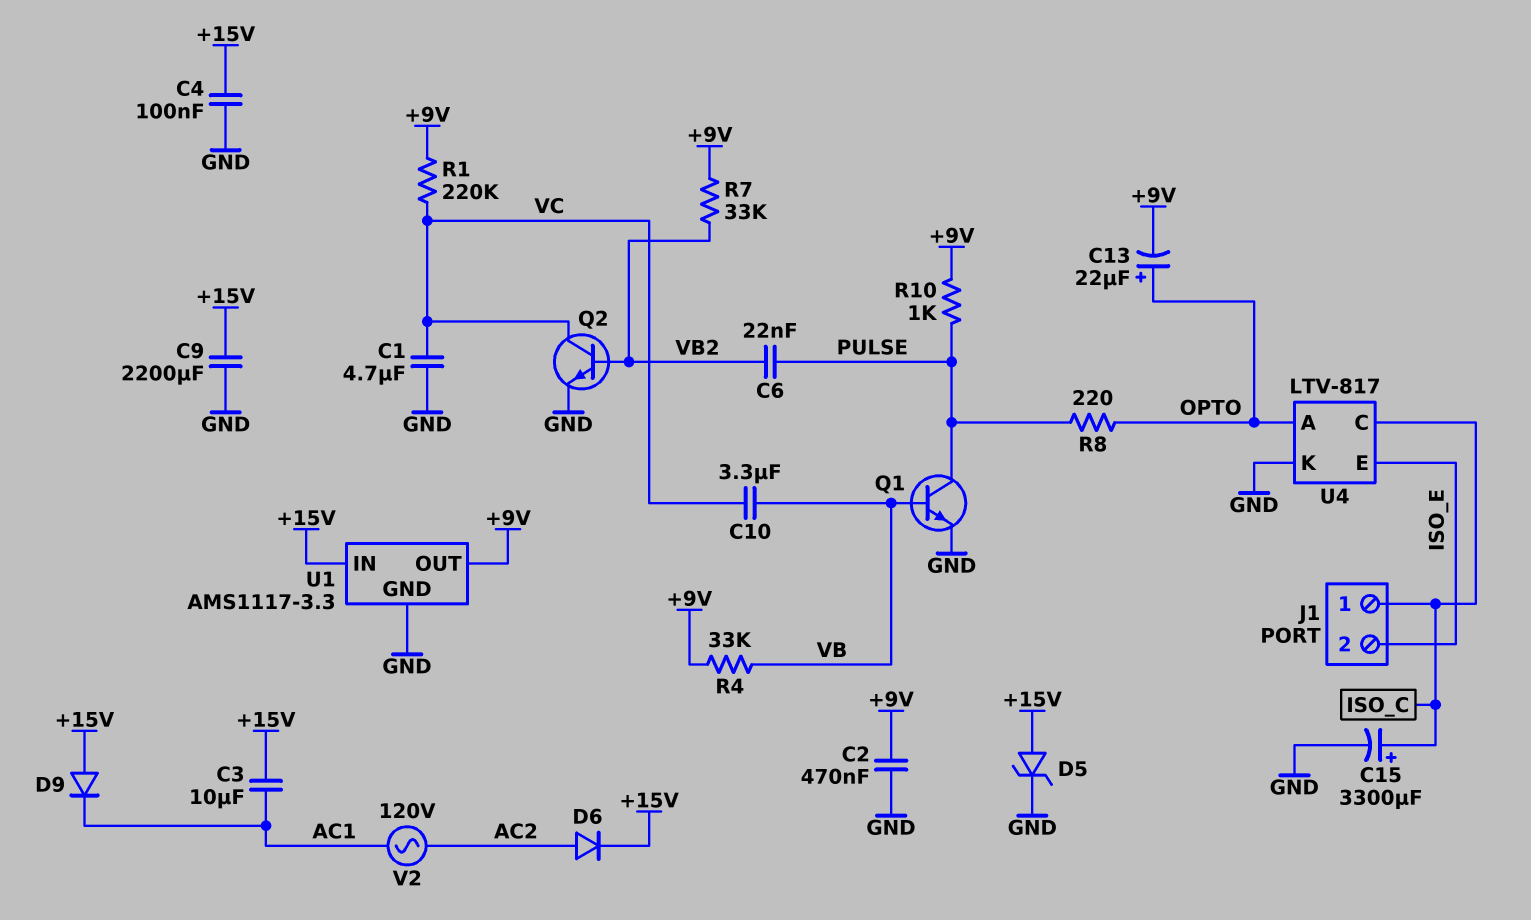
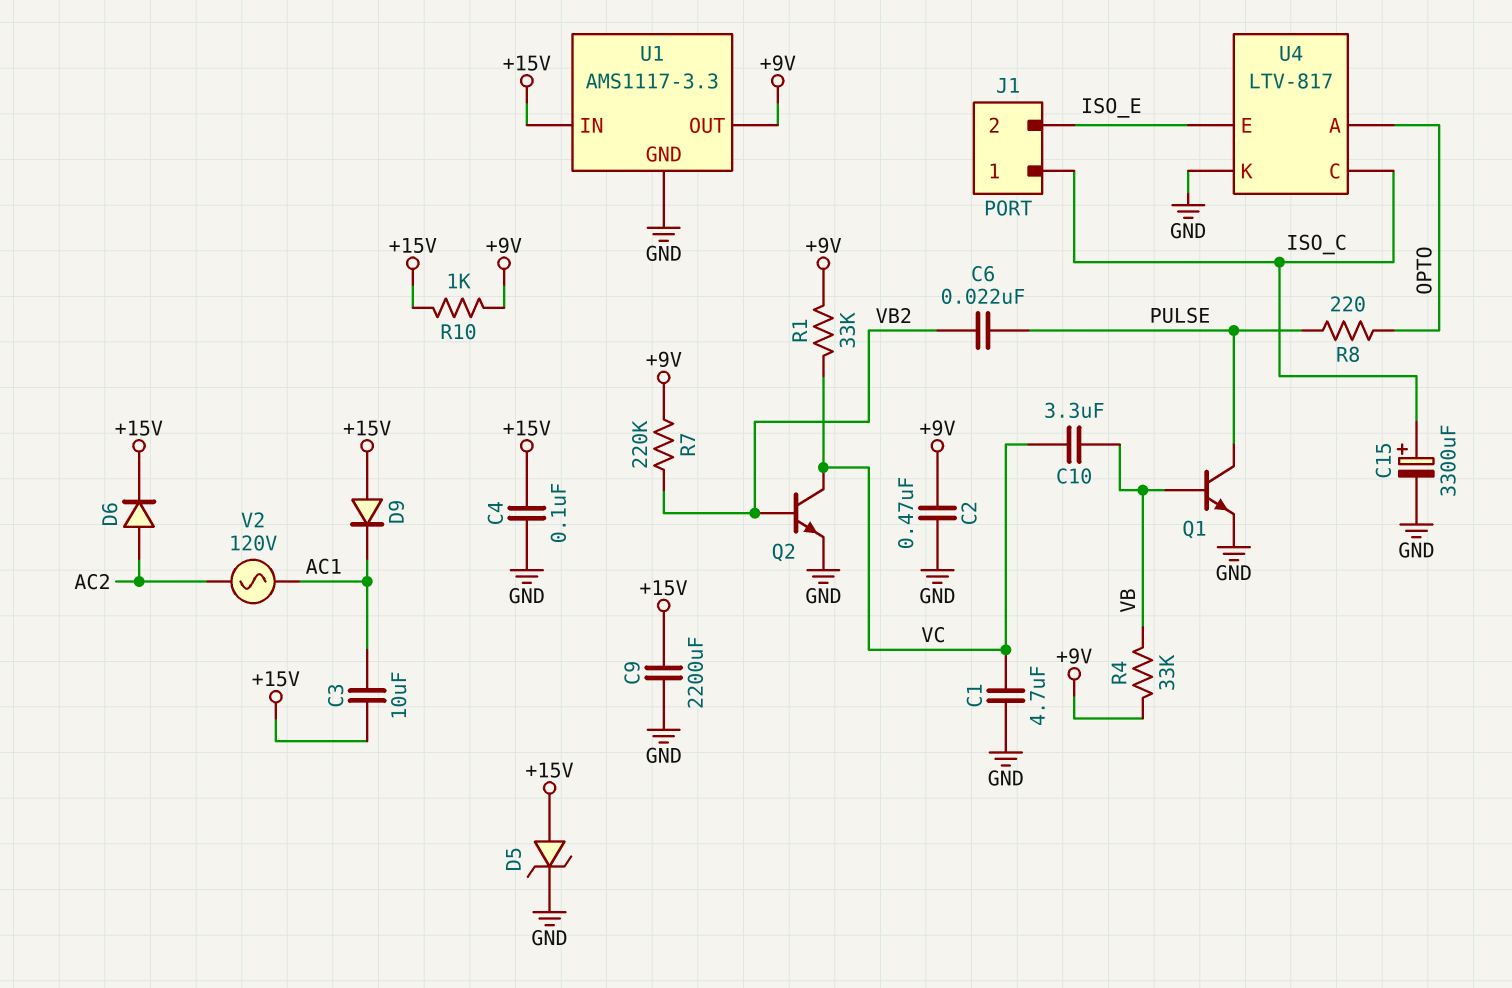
C13: 22uF (plus OPTO, minus +9V) -> none
R1: 220k (+9V, VC) -> 33k (+9V, VC)
R7: 33k (+9V, VB2) -> 220k (+9V, VB2)
R10: 1k (+9V, PULSE) -> 1k (+9V, +15V)

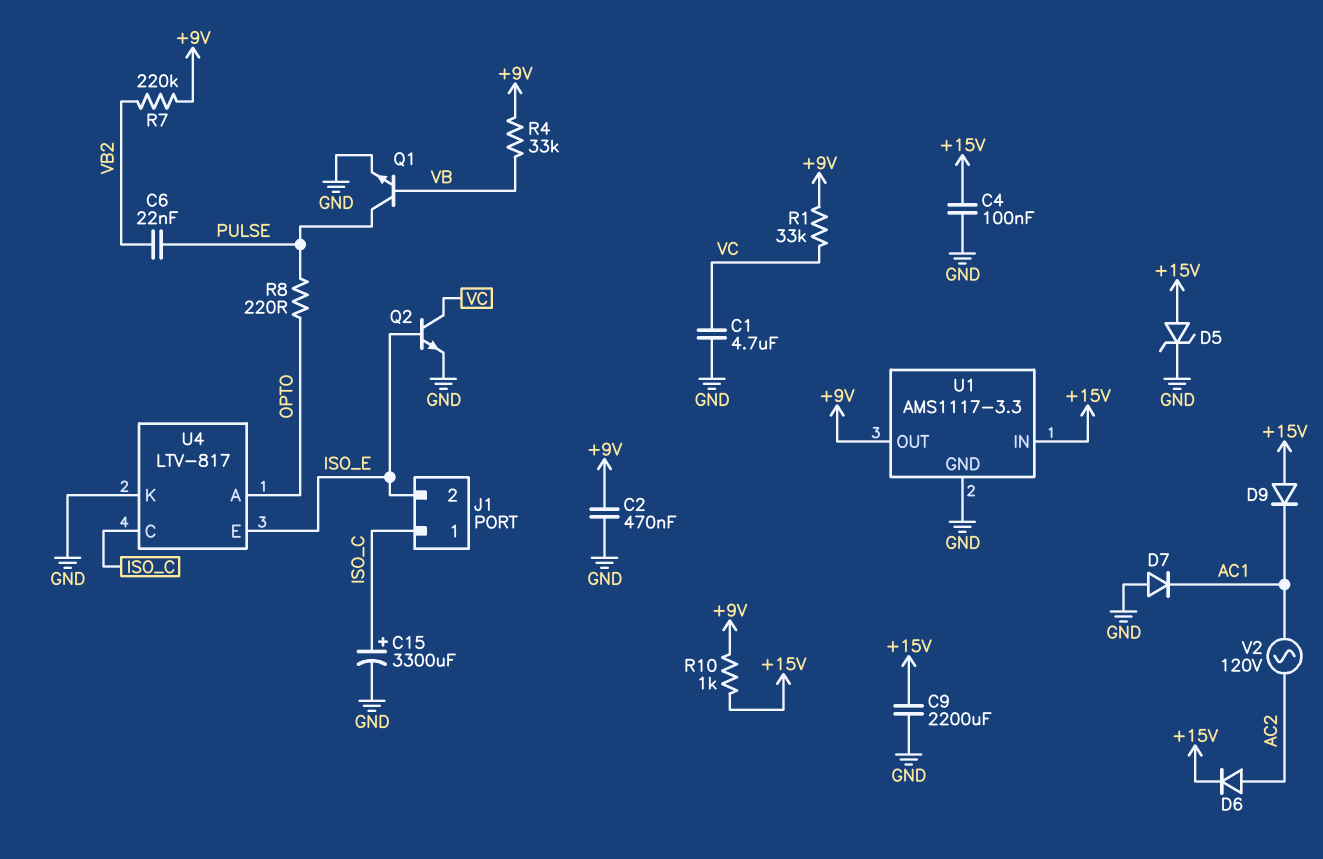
C3: 10uF (+15V, AC1) -> none
C10: 3.3uF (VB, VC) -> none
D7: none -> diode (A GND, K AC1)
Q2: NPN (B VB2, C VC, E GND) -> NPN (B ISO_E, C VC, E GND)

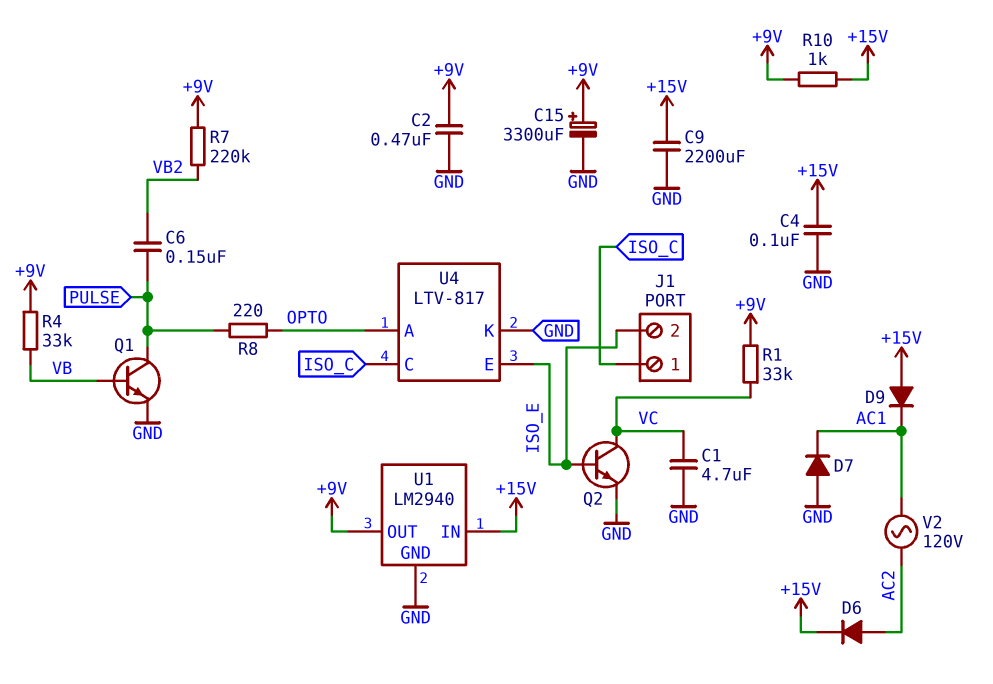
C6: 22nF (PULSE, VB2) -> 150nF (PULSE, VB2)
C15: 3300uF (plus ISO_C, minus GND) -> 3300uF (plus +9V, minus GND)
D5: zener (A +15V, K GND) -> none
U1: AMS1117-3.3 -> LM2940

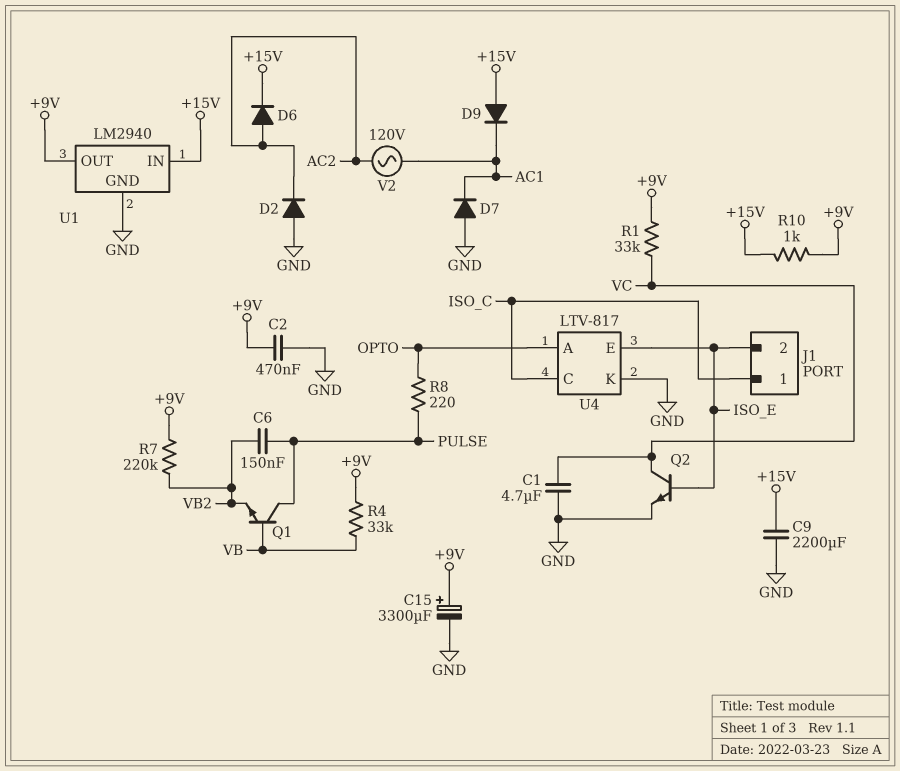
C4: 100nF (+15V, GND) -> none
D2: none -> diode (A GND, K AC2)
Q1: NPN (B VB, C PULSE, E GND) -> NPN (B VB, C PULSE, E VB2)

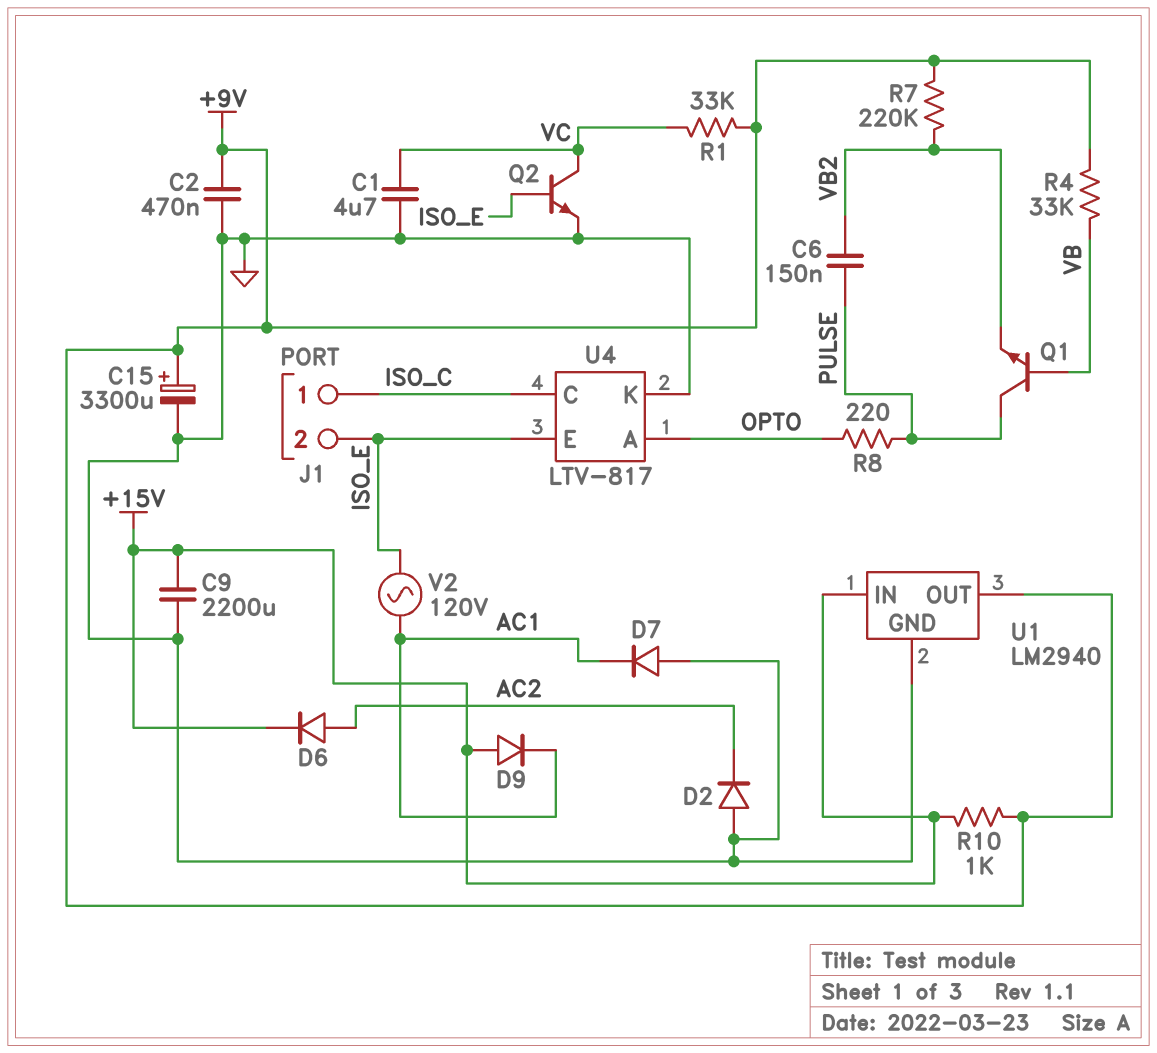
V2: AC 120V (AC1, AC2) -> AC 120V (AC1, ISO_E)

